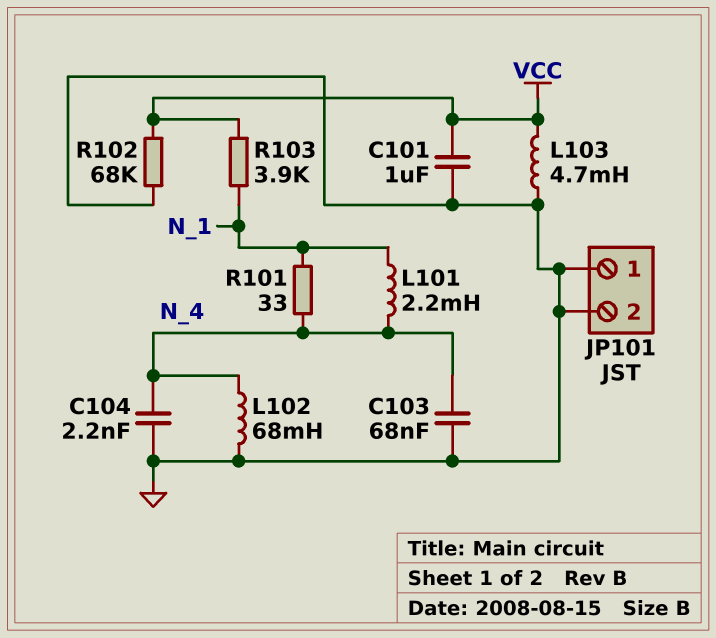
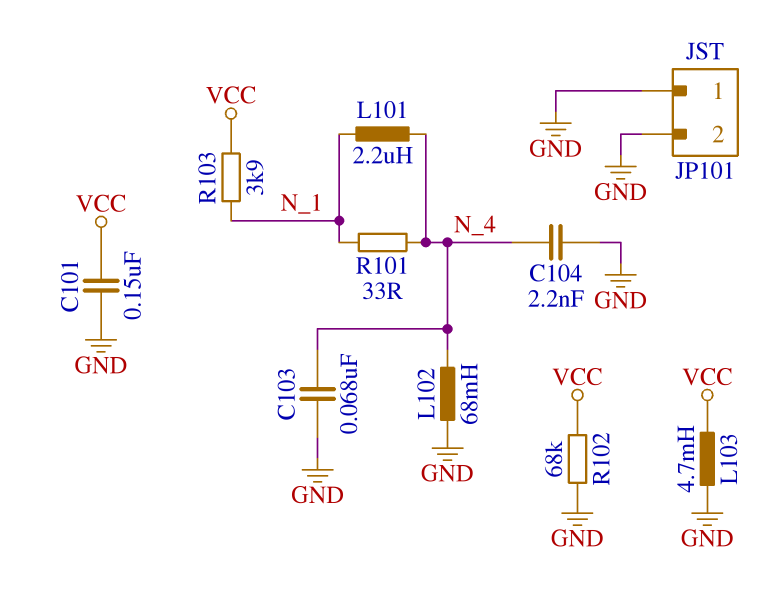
C101: 1uF (GND, VCC) -> 150nF (GND, VCC)
L101: 2.2mH (N_1, N_4) -> 2.2uH (N_1, N_4)

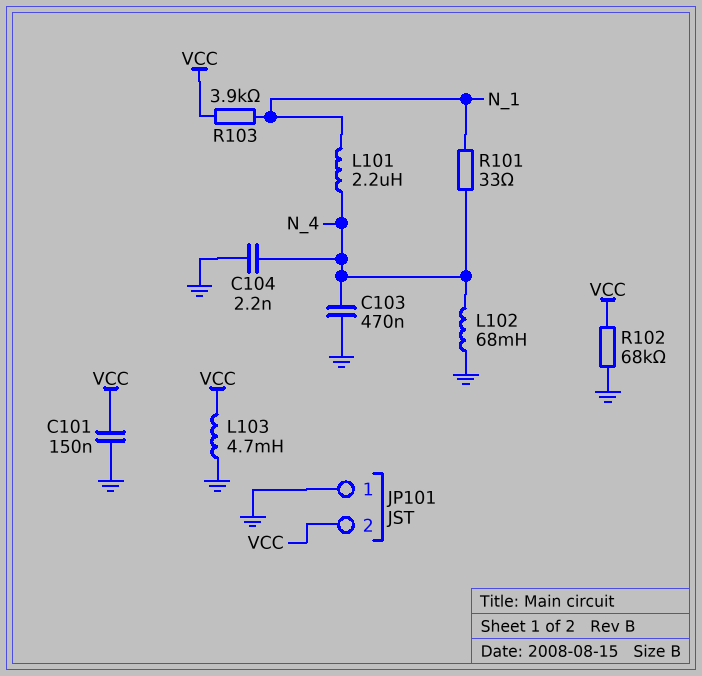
C103: 68nF (GND, N_4) -> 470nF (GND, N_4)
JP101 pin 2: GND -> VCC

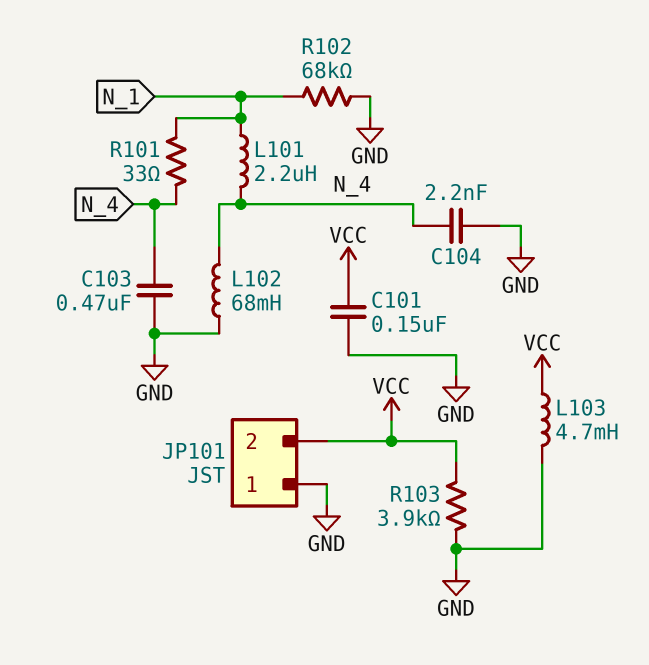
R102: 68k (GND, VCC) -> 68k (GND, N_1)
R103: 3.9k (N_1, VCC) -> 3.9k (GND, VCC)

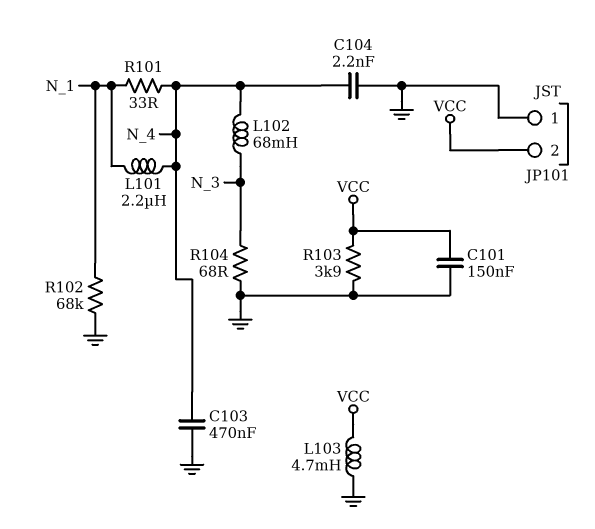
L102: 68mH (GND, N_4) -> 68mH (N_3, N_4)
R104: none -> 68 (GND, N_3)

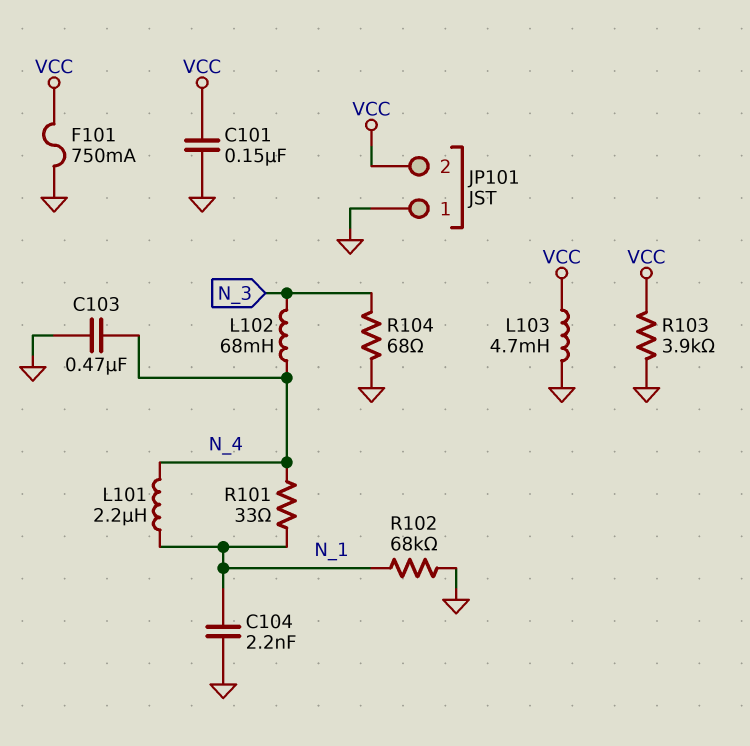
C104: 2.2nF (GND, N_4) -> 2.2nF (GND, N_1)
F101: none -> 750mA (GND, VCC)

